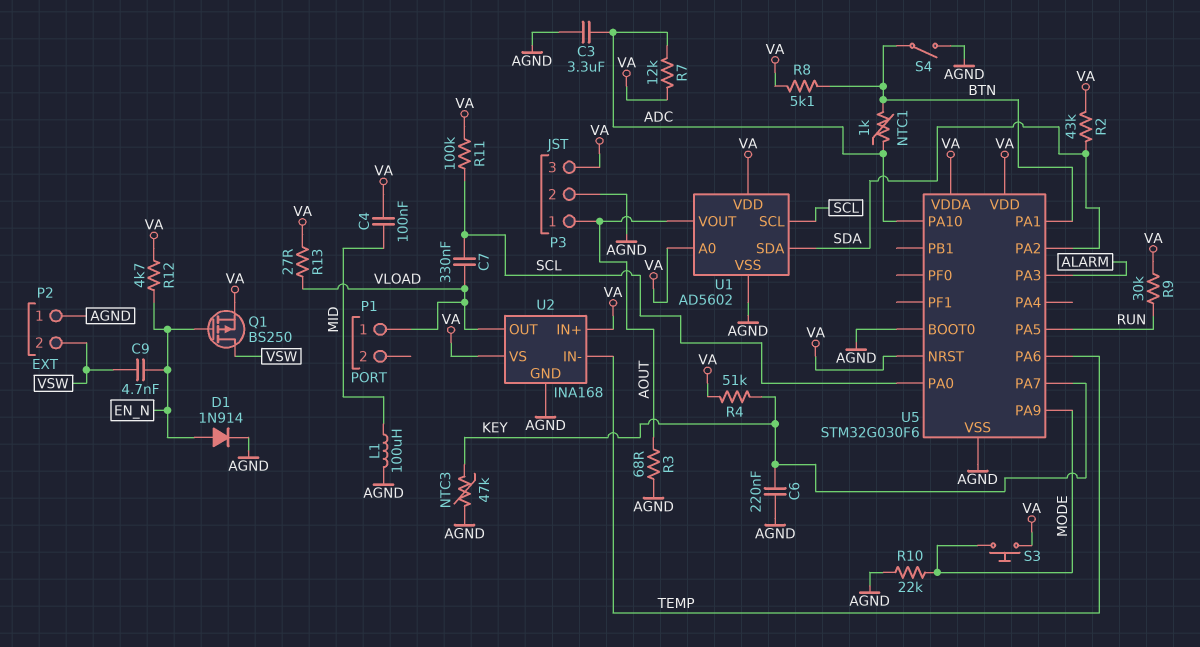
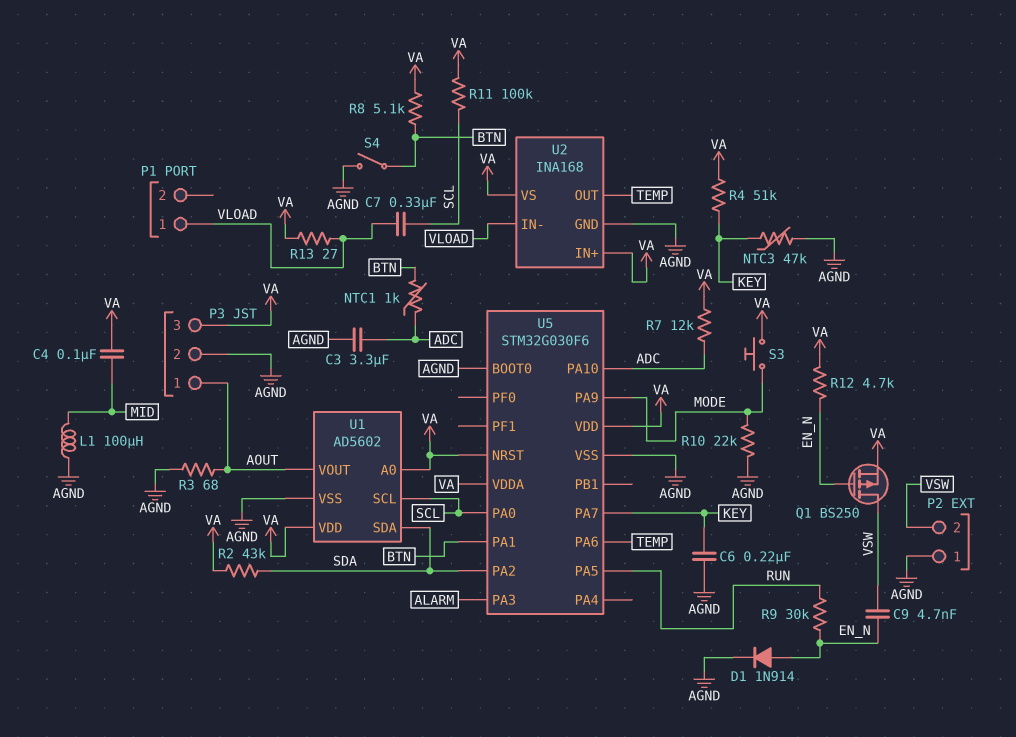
R9: 30k (RUN, VA) -> 30k (EN_N, RUN)
U2 pin IN-: TEMP -> VLOAD
U2 pin OUT: VLOAD -> TEMP

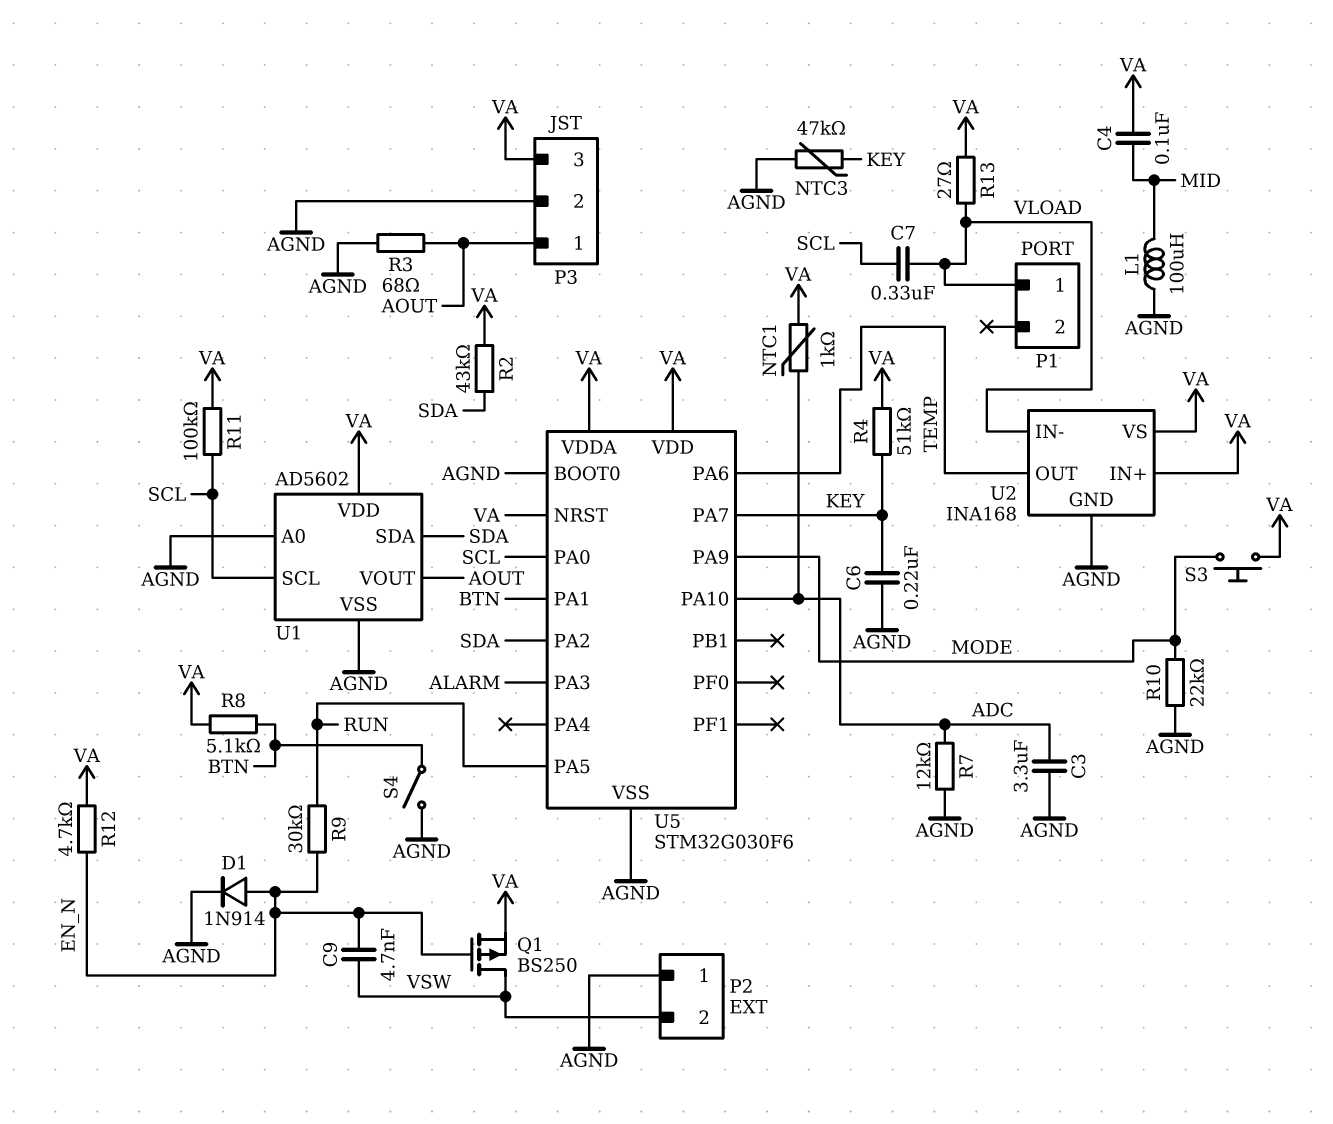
NTC1: 1k (ADC, BTN) -> 1k (ADC, VA)
R7: 12k (ADC, VA) -> 12k (ADC, AGND)
U1 pin A0: VA -> AGND

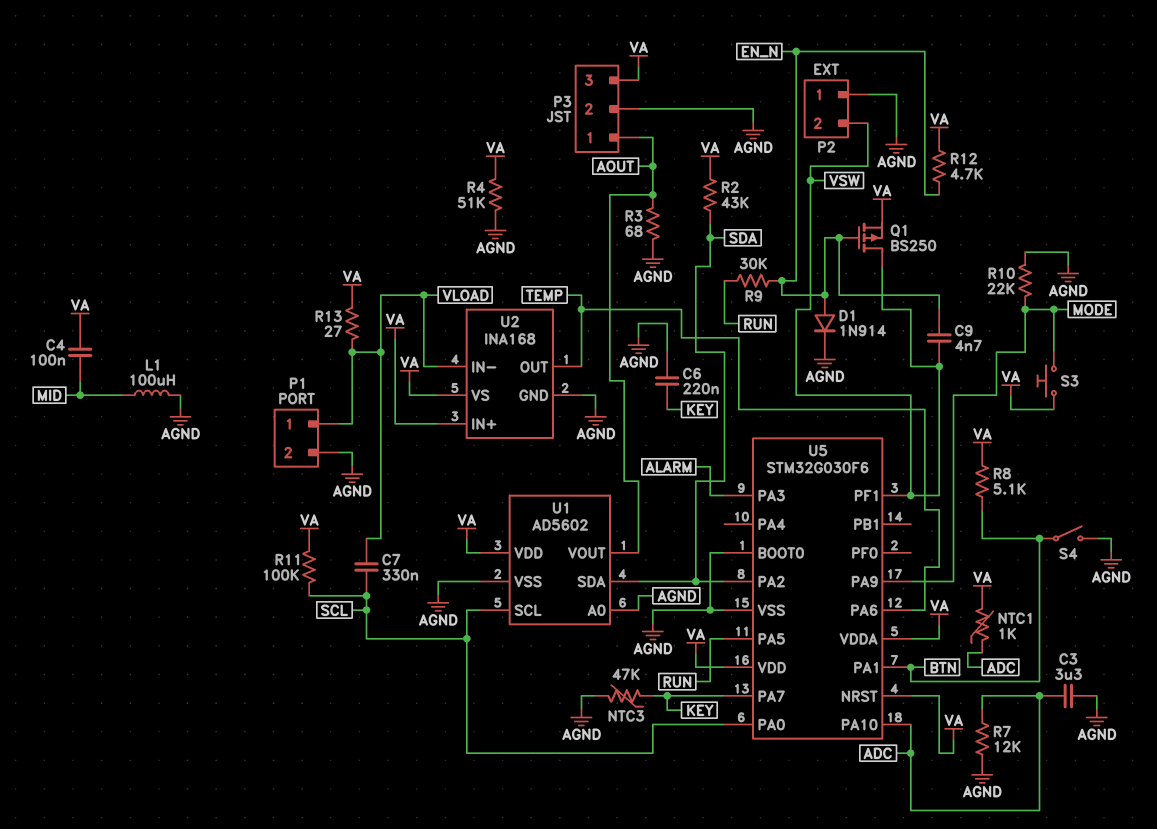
P1 pin 2: none -> AGND
R4: 51k (KEY, VA) -> 51k (AGND, VA)
U5 pin PF1: none -> VSW

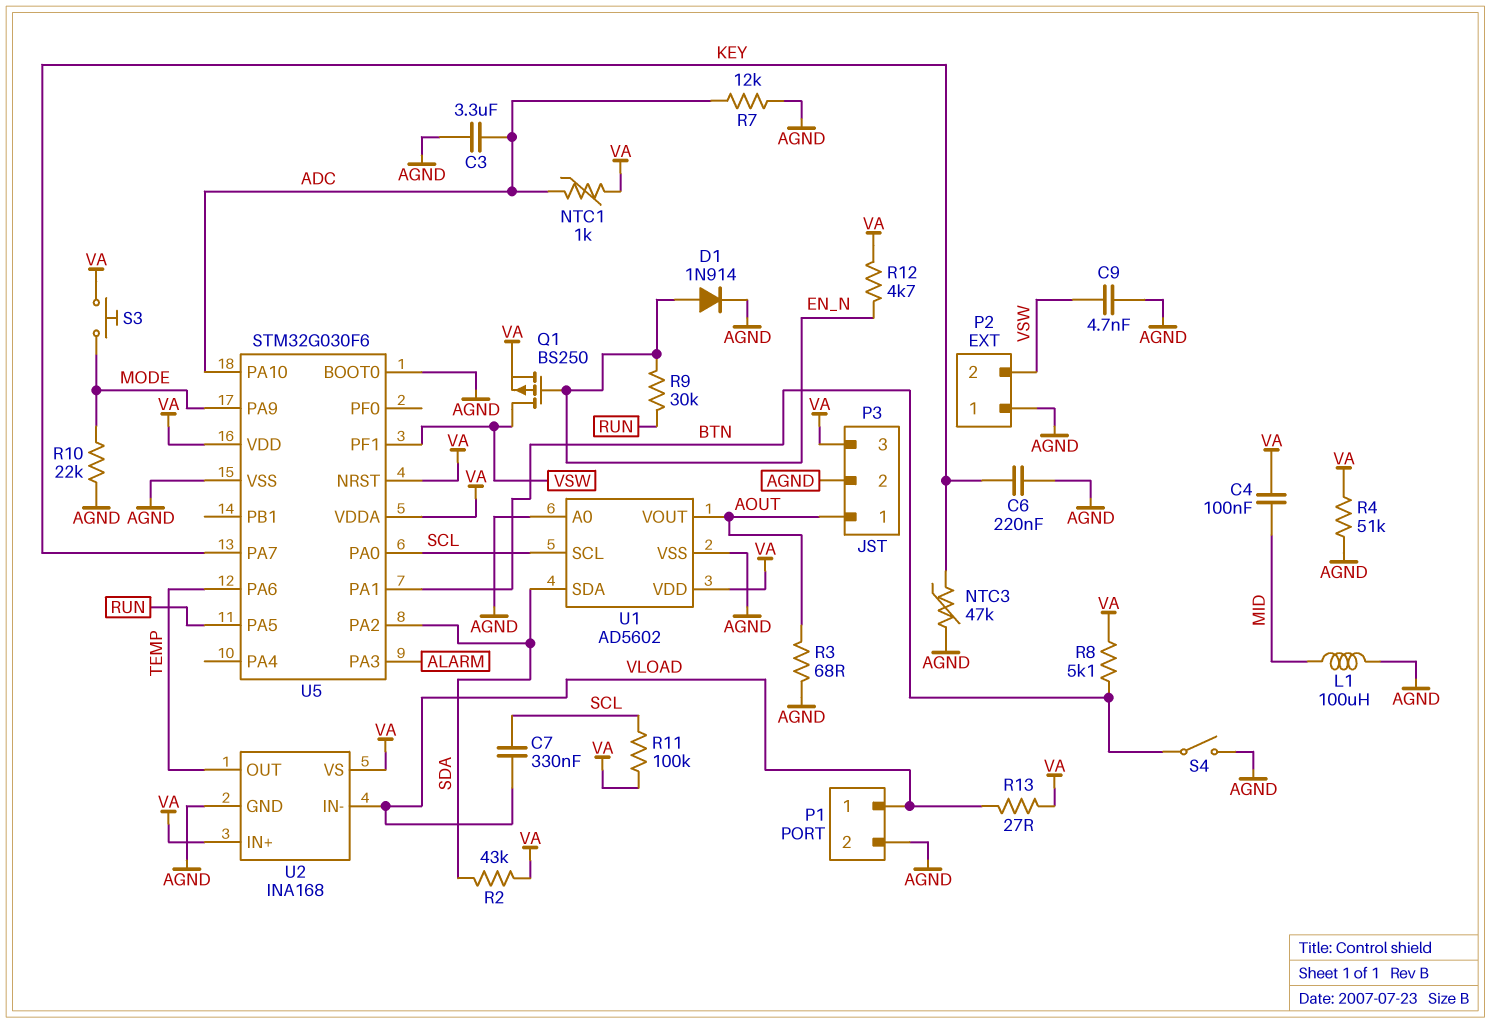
C9: 4.7nF (EN_N, VSW) -> 4.7nF (AGND, VSW)

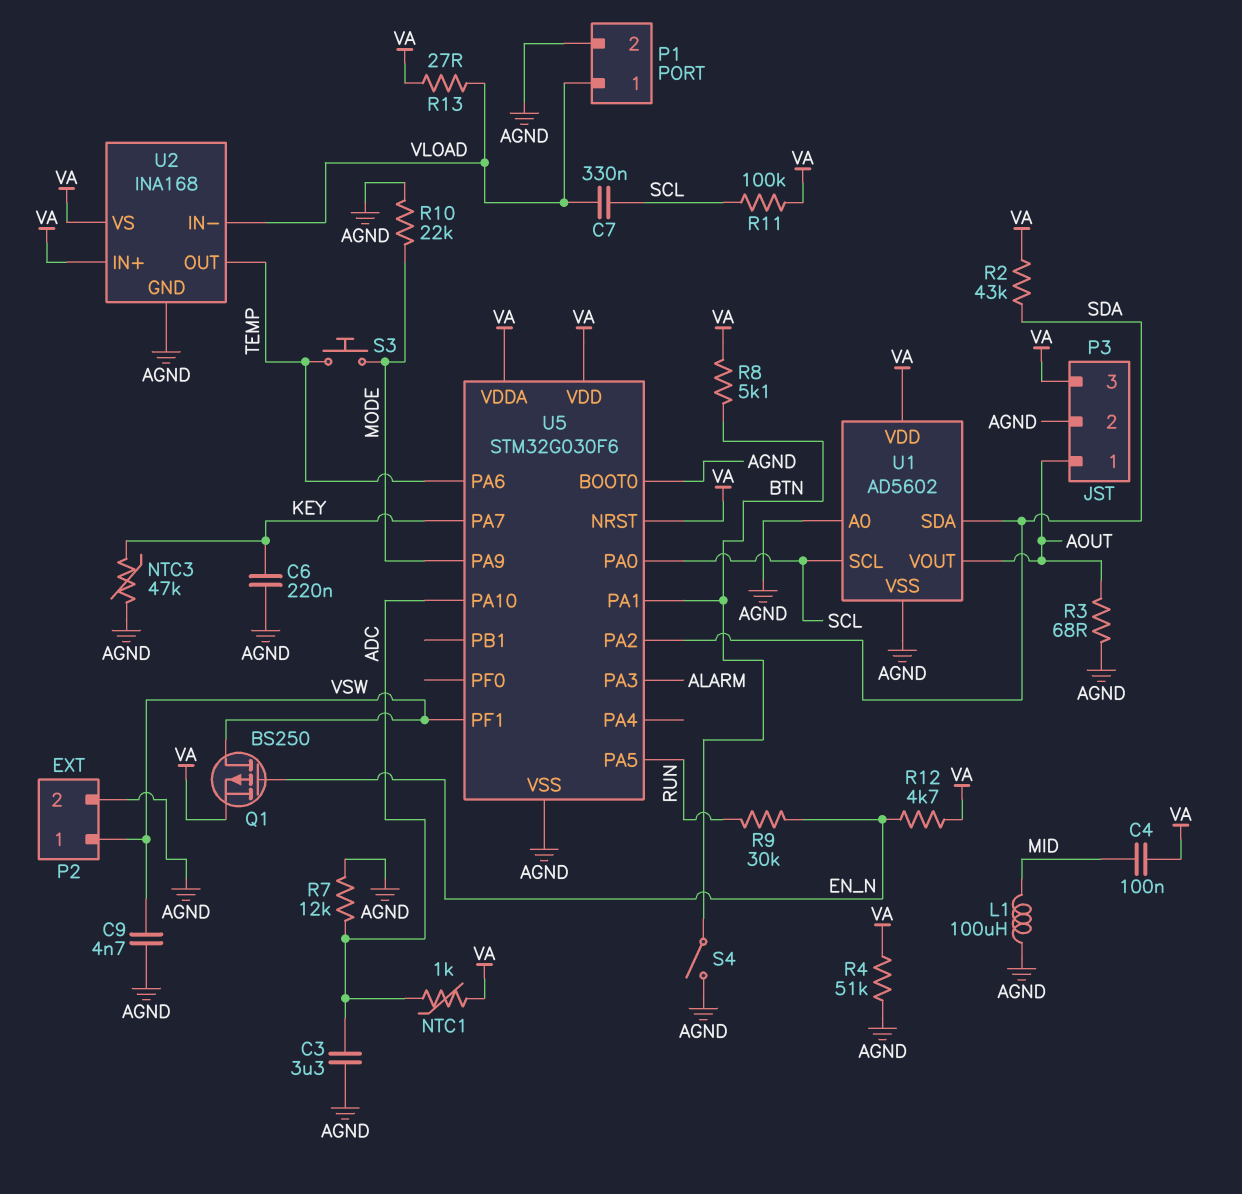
D1: diode 1N914 (A EN_N, K AGND) -> none
P2 pin 1: AGND -> VSW
P2 pin 2: VSW -> AGND
S3: button (MODE, VA) -> button (MODE, TEMP)

